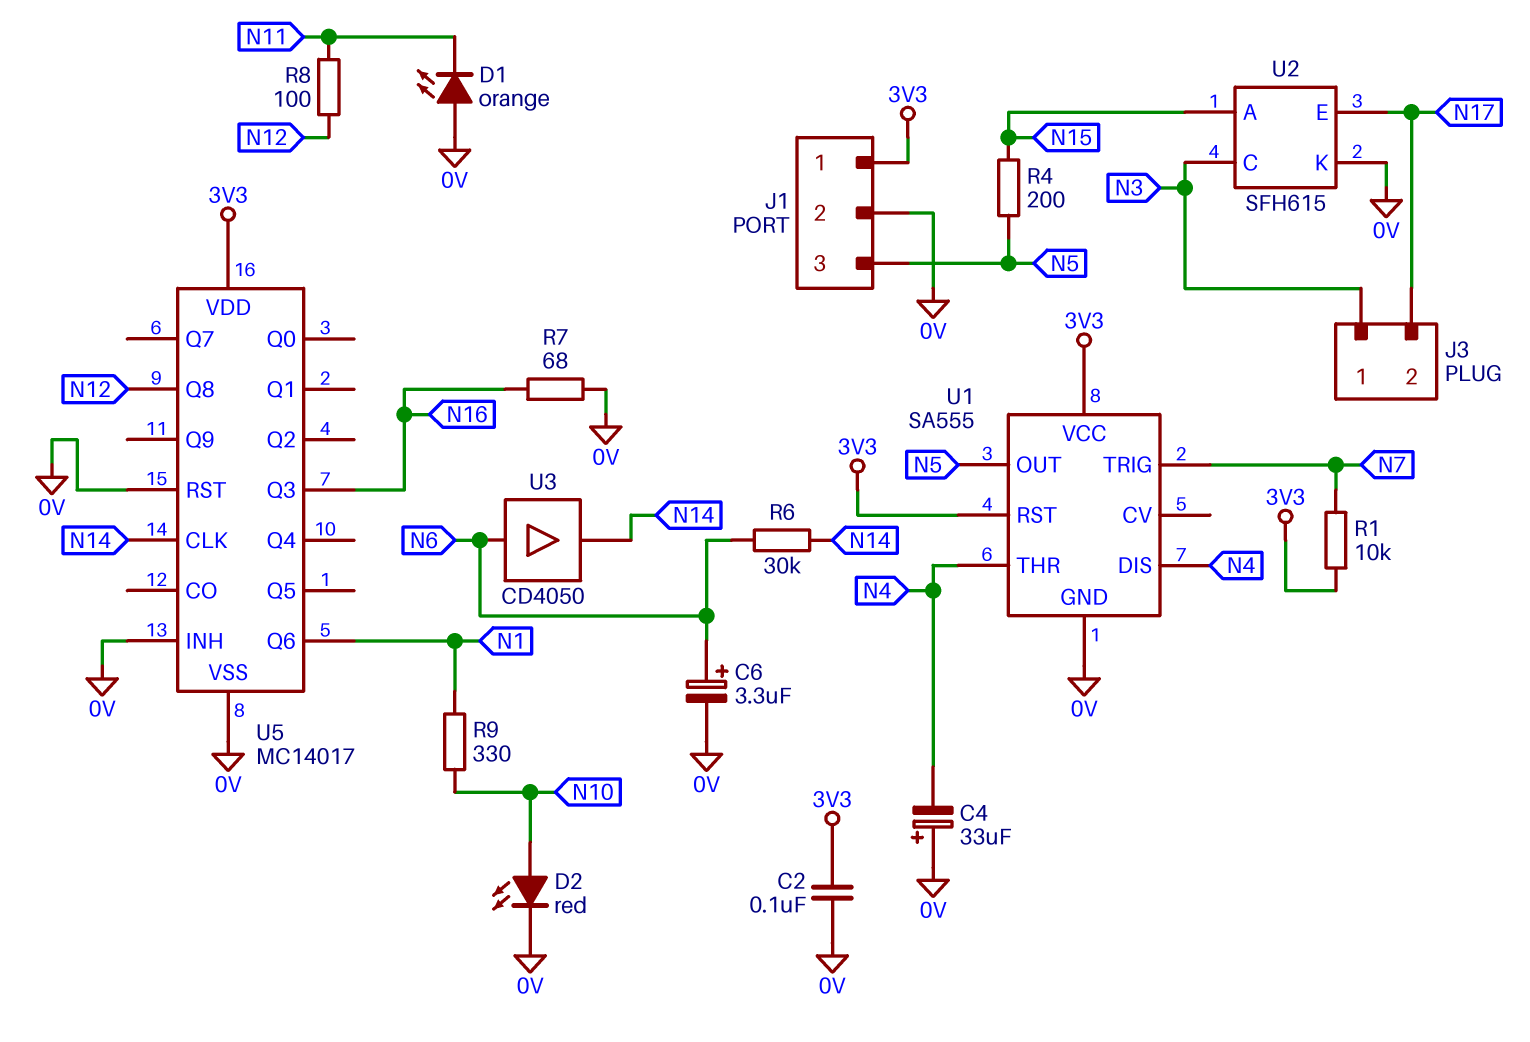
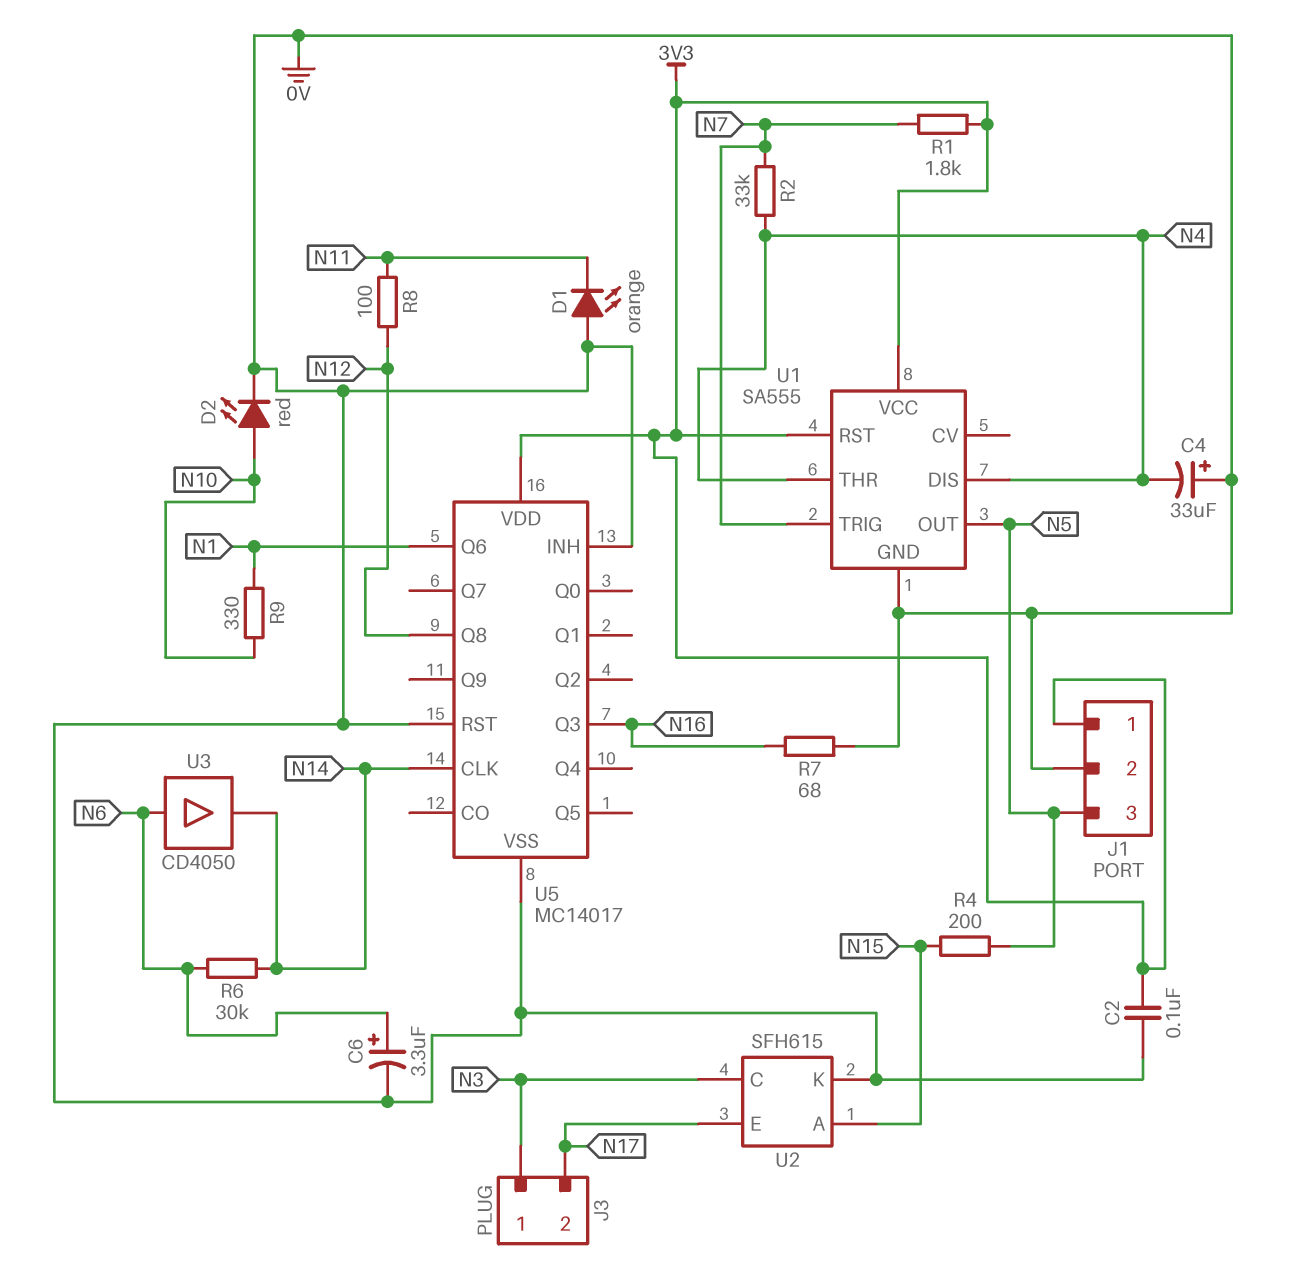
R1: 10k (3V3, N7) -> 1.8k (3V3, N7)
R2: none -> 33k (N4, N7)

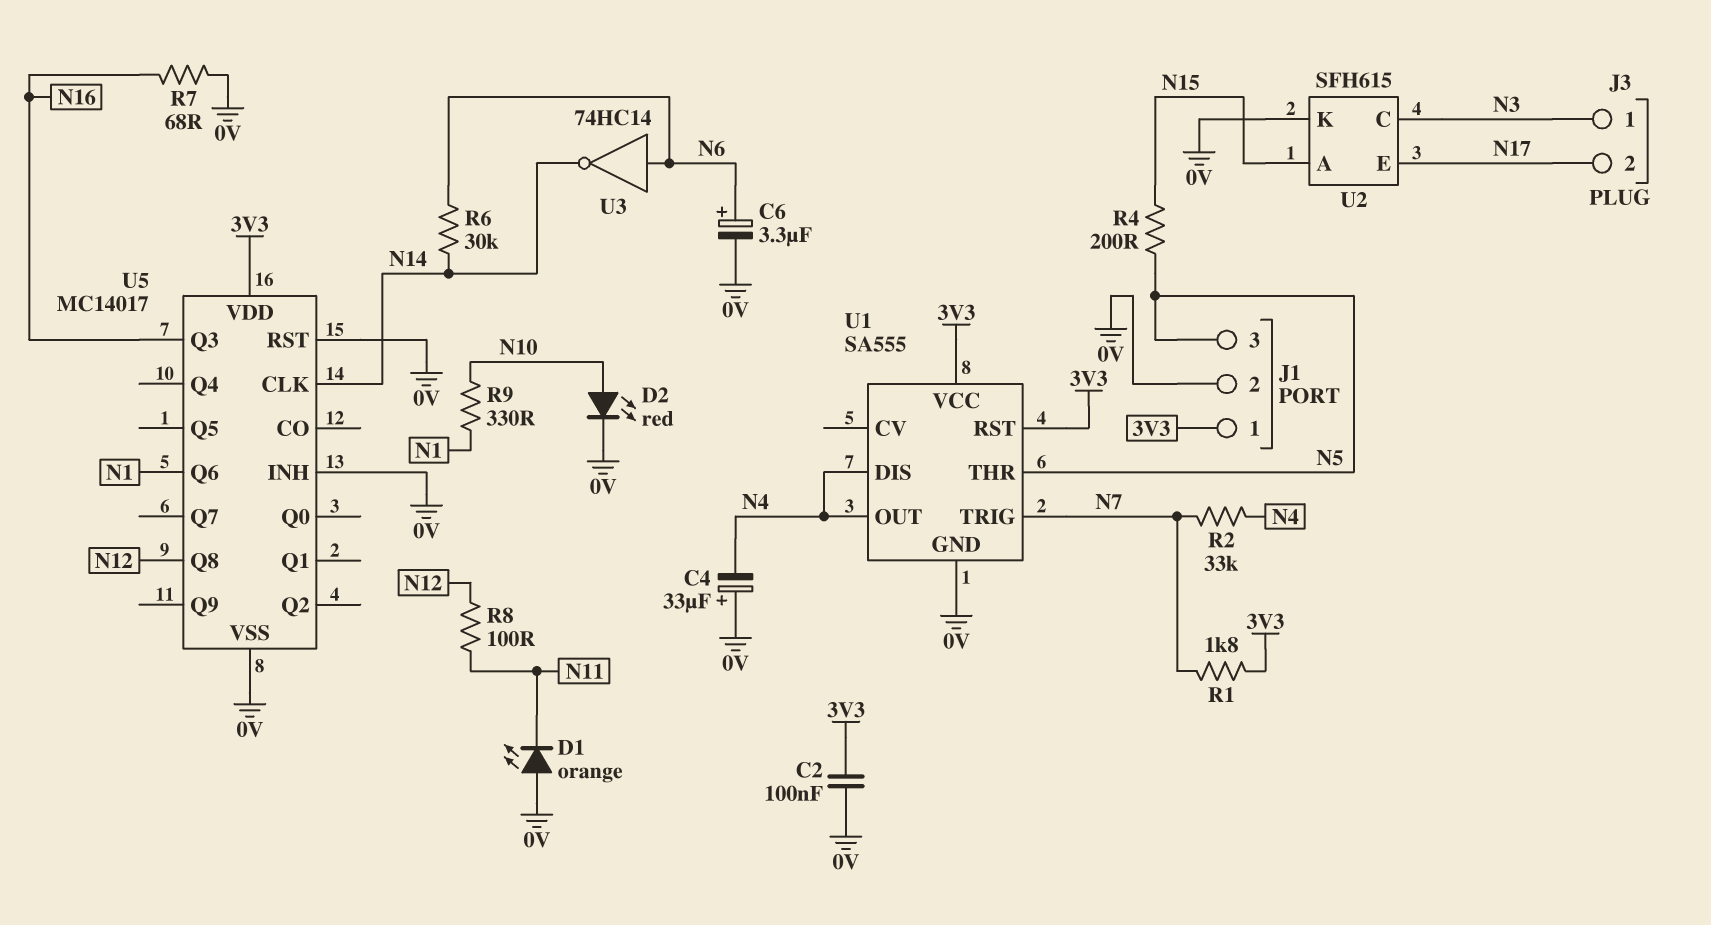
U1 pin OUT: N5 -> N4
U1 pin THR: N4 -> N5
U3: buffer CD4050 (in N6, out N14) -> NOT 74HC14 (in N6, out N14)

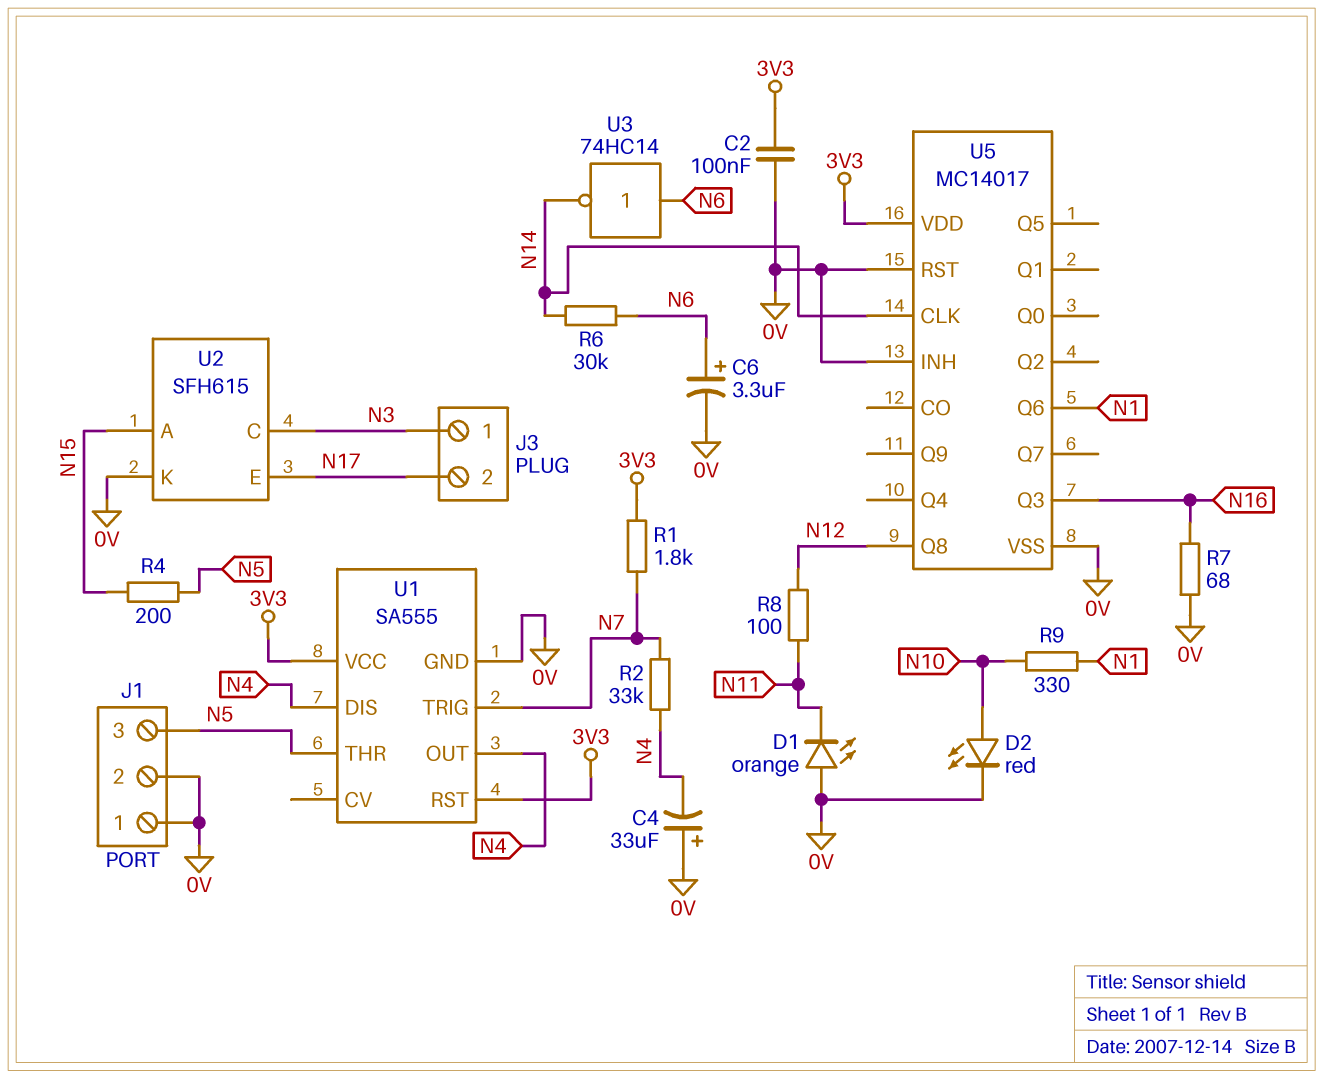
J1 pin 1: 3V3 -> 0V

